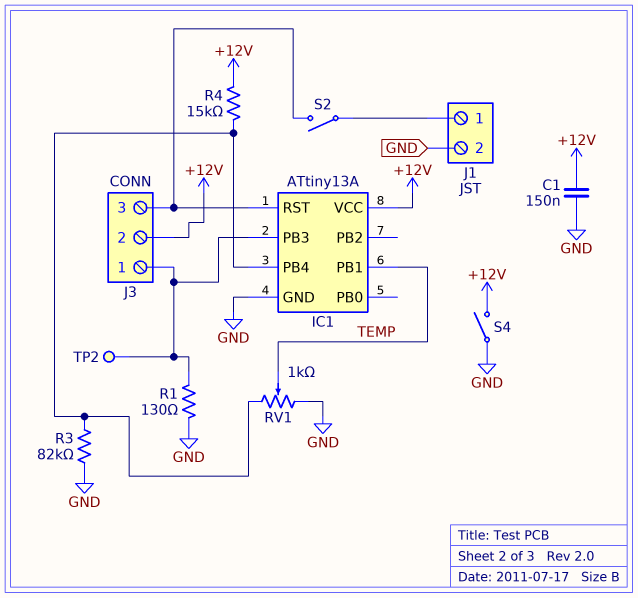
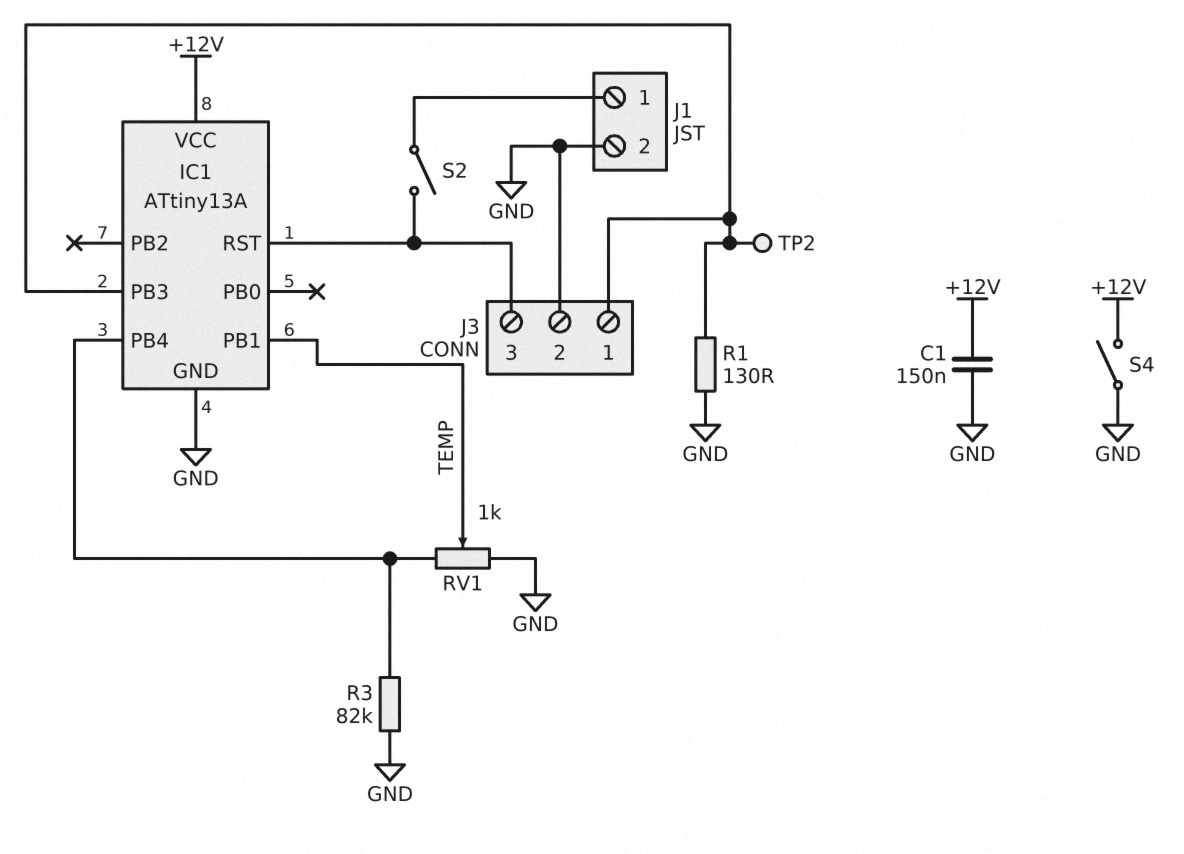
J3 pin 2: +12V -> GND
R4: 15k (+12V, IC1/PB4) -> none

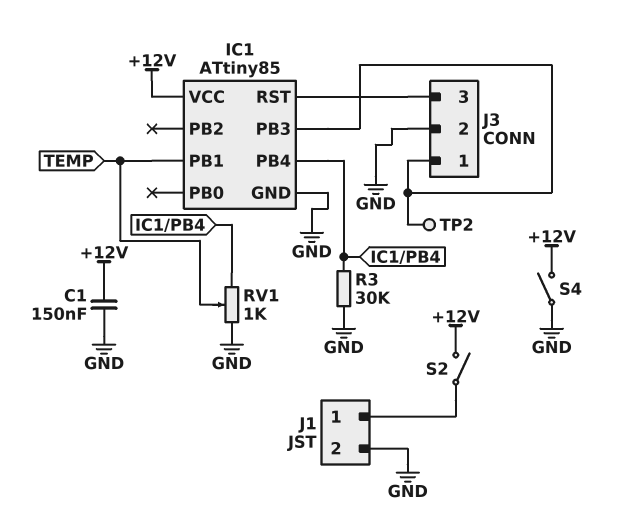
IC1: ATtiny13A -> ATtiny85
R1: 130 (GND, IC1/PB3) -> none
R3: 82k (GND, IC1/PB4) -> 30k (GND, IC1/PB4)
S2: switch (IC1/RST, J1/1) -> switch (+12V, J1/1)

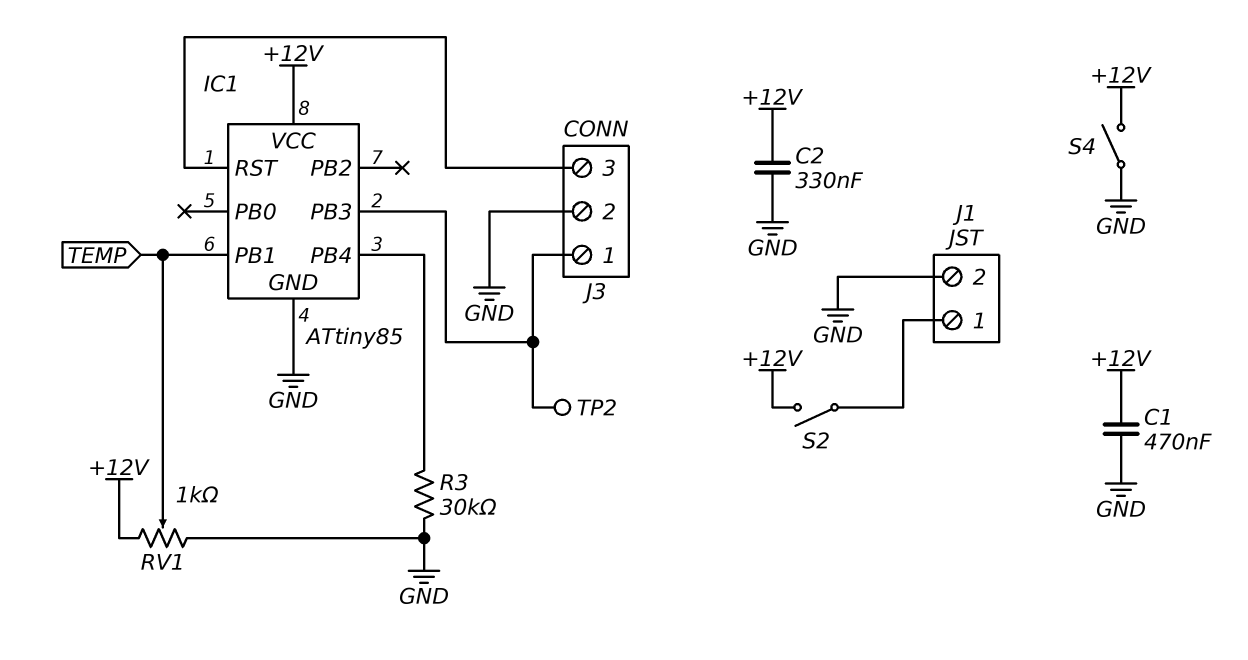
C1: 150nF (+12V, GND) -> 470nF (+12V, GND)
C2: none -> 330nF (+12V, GND)
RV1: 1k (GND, IC1/PB4, wiper TEMP) -> 1k (+12V, GND, wiper TEMP)

